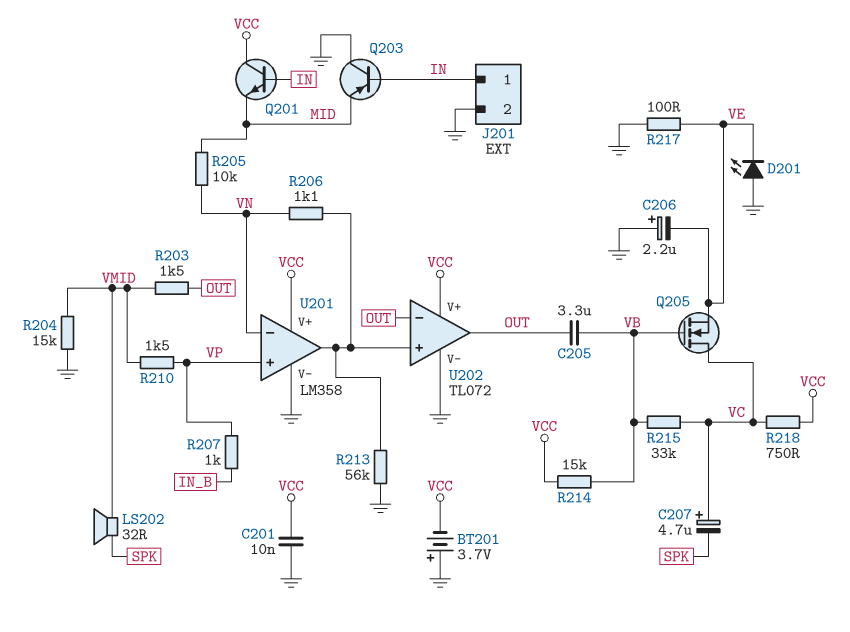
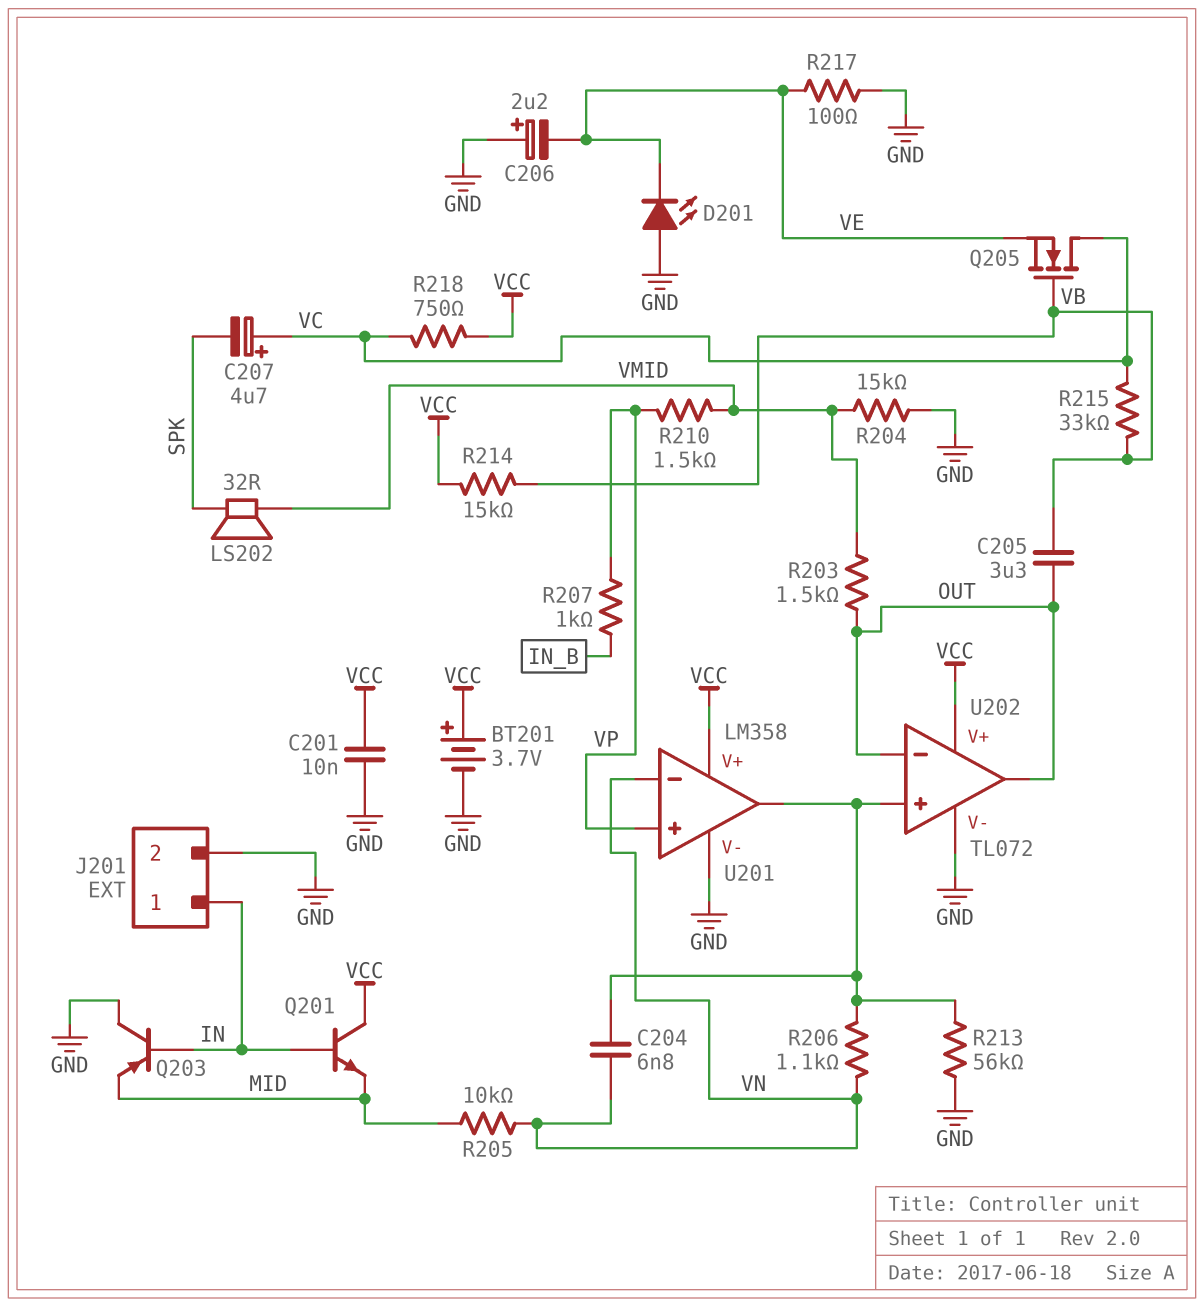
BT201: 3.7V (plus GND, minus VCC) -> 3.7V (plus VCC, minus GND)
C204: none -> 6.8nF (U201/out, VN)

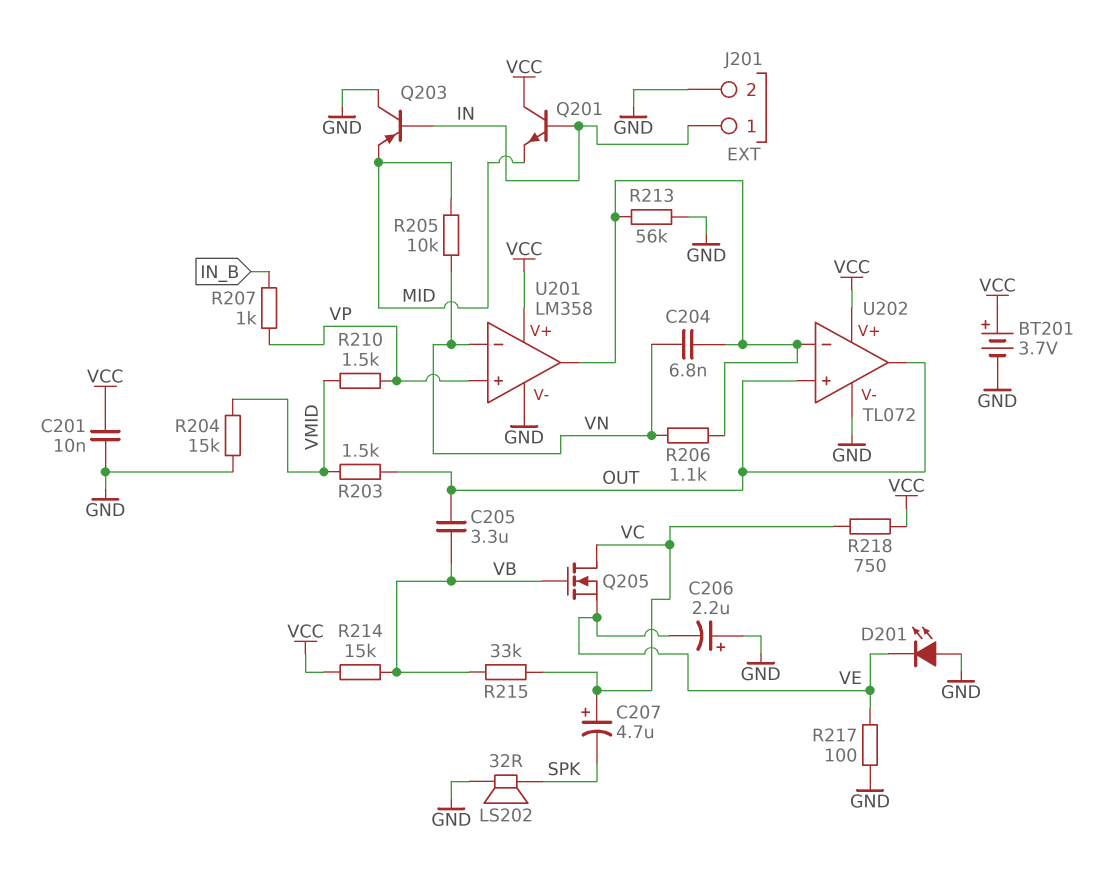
LS202: speaker 32R (SPK, VMID) -> speaker 32R (GND, SPK)
U202 pin in+: U201/out -> OUT
U202 pin in-: OUT -> U201/out

